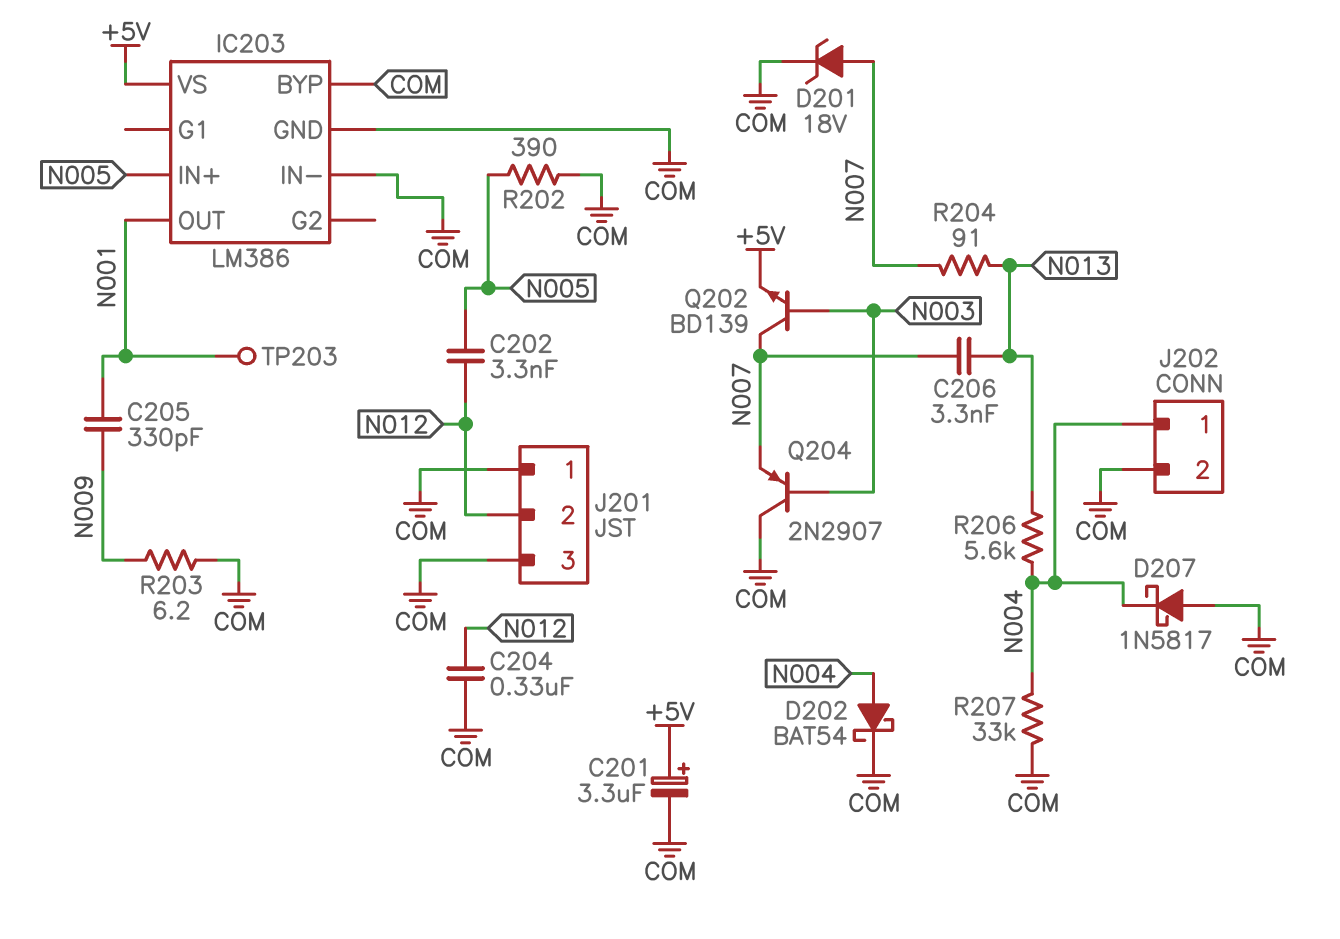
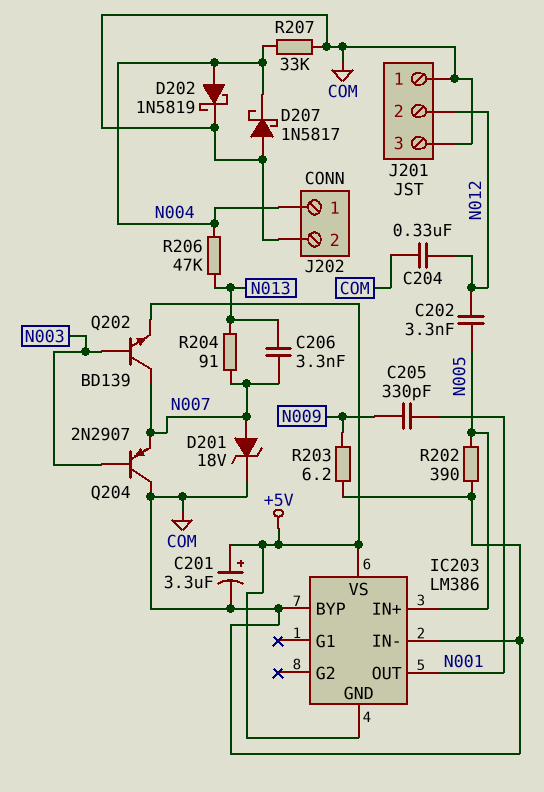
D202: schottky BAT54 (A N004, K COM) -> schottky 1N5819 (A N004, K COM)
IC203 pin GND: COM -> +5V
R206: 5.6k (N004, N013) -> 47k (N004, N013)
TP203: test point (N001) -> none

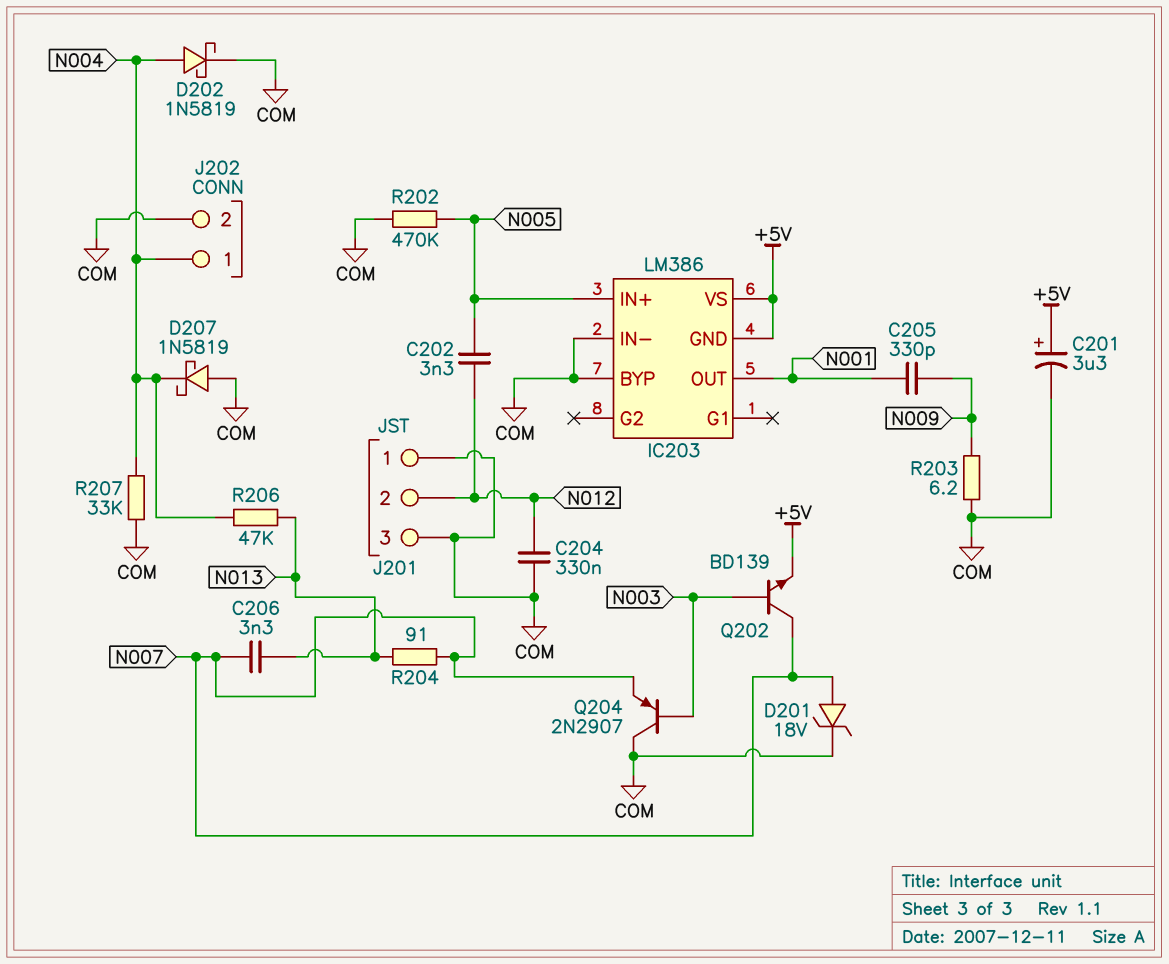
D207: schottky 1N5817 (A COM, K N004) -> schottky 1N5819 (A COM, K N004)
R202: 390 (COM, N005) -> 470k (COM, N005)

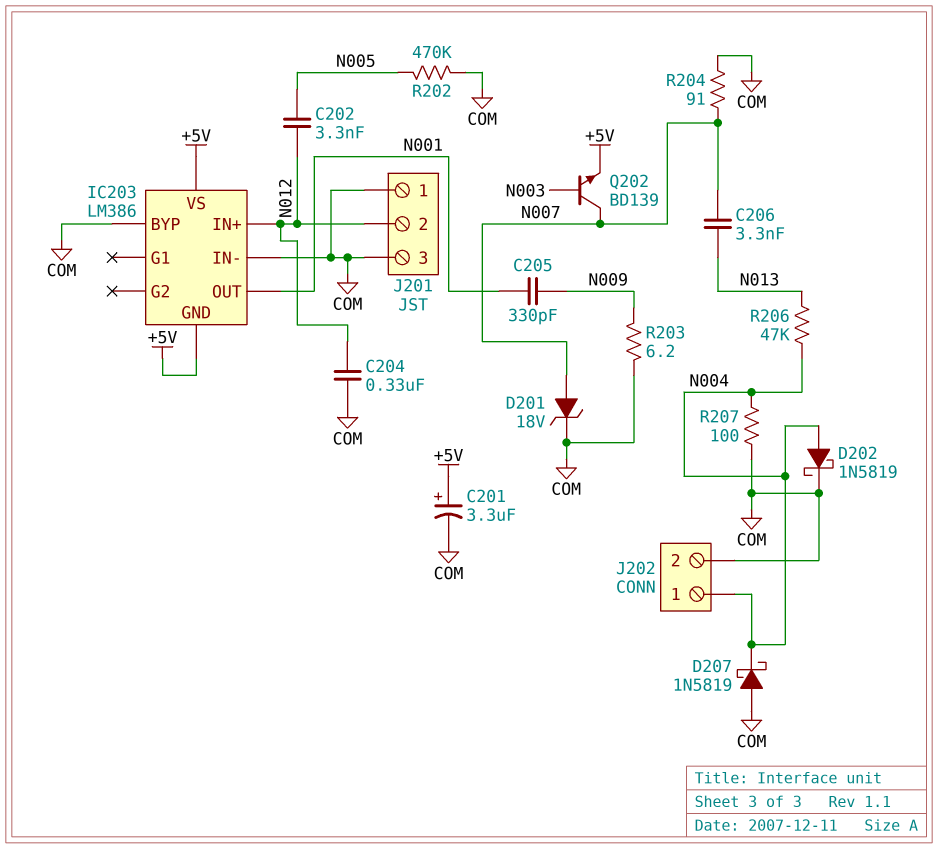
IC203 pin IN+: N005 -> N012
Q204: PNP 2N2907 (B N003, C COM, E N007) -> none
R204: 91 (N007, N013) -> 91 (COM, N007)
R207: 33k (COM, N004) -> 100 (COM, N004)

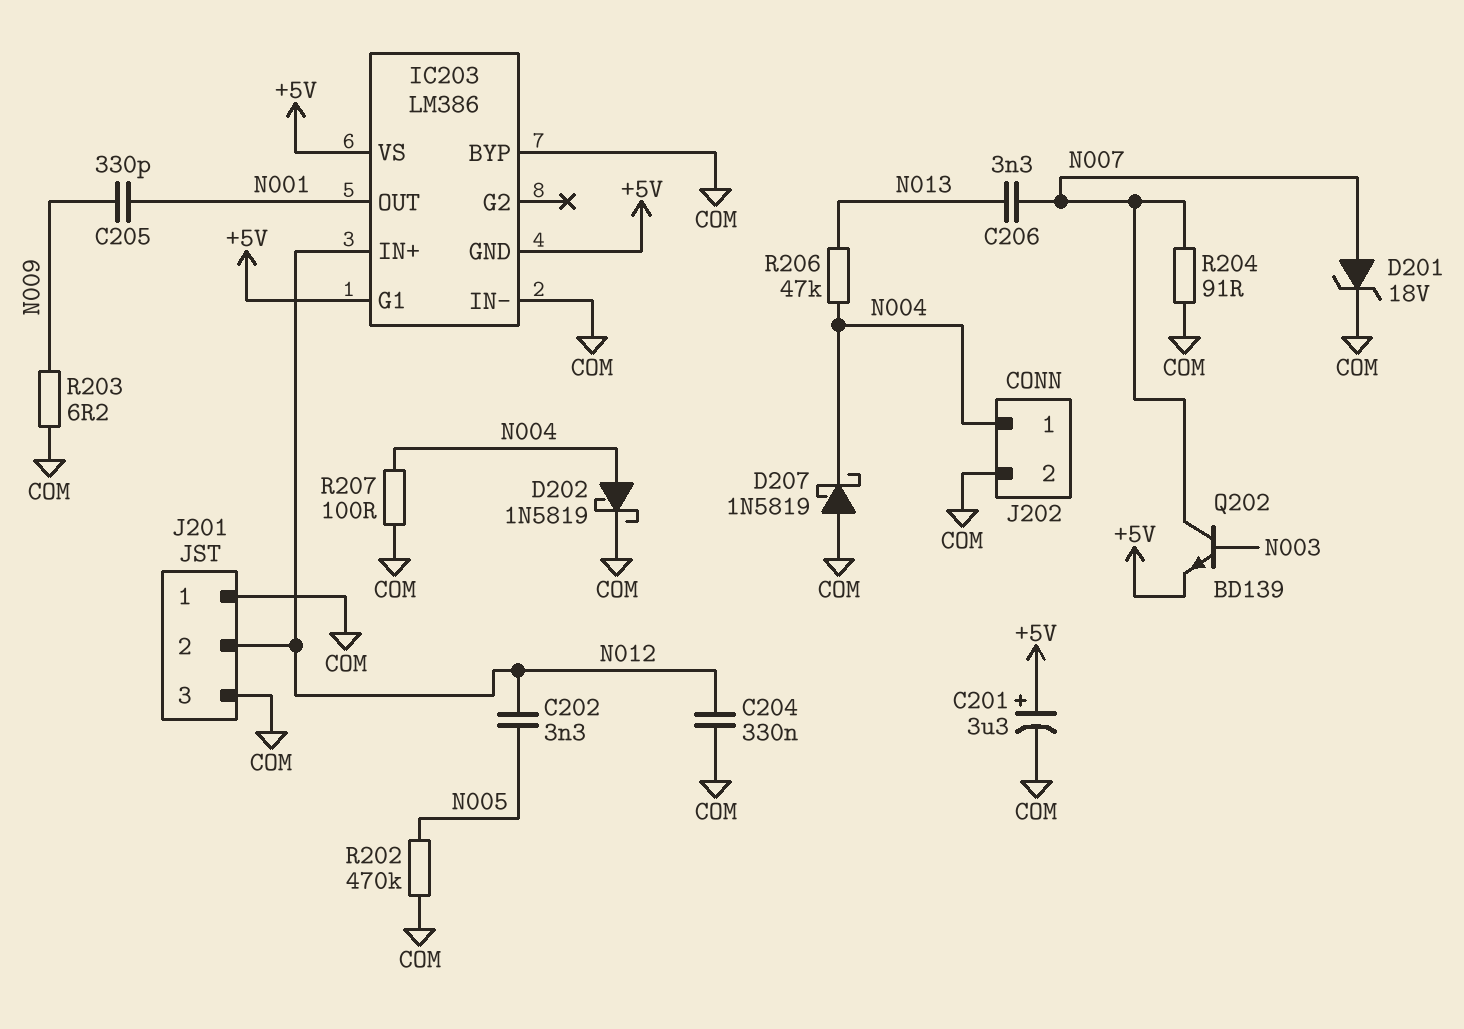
IC203 pin G1: none -> +5V

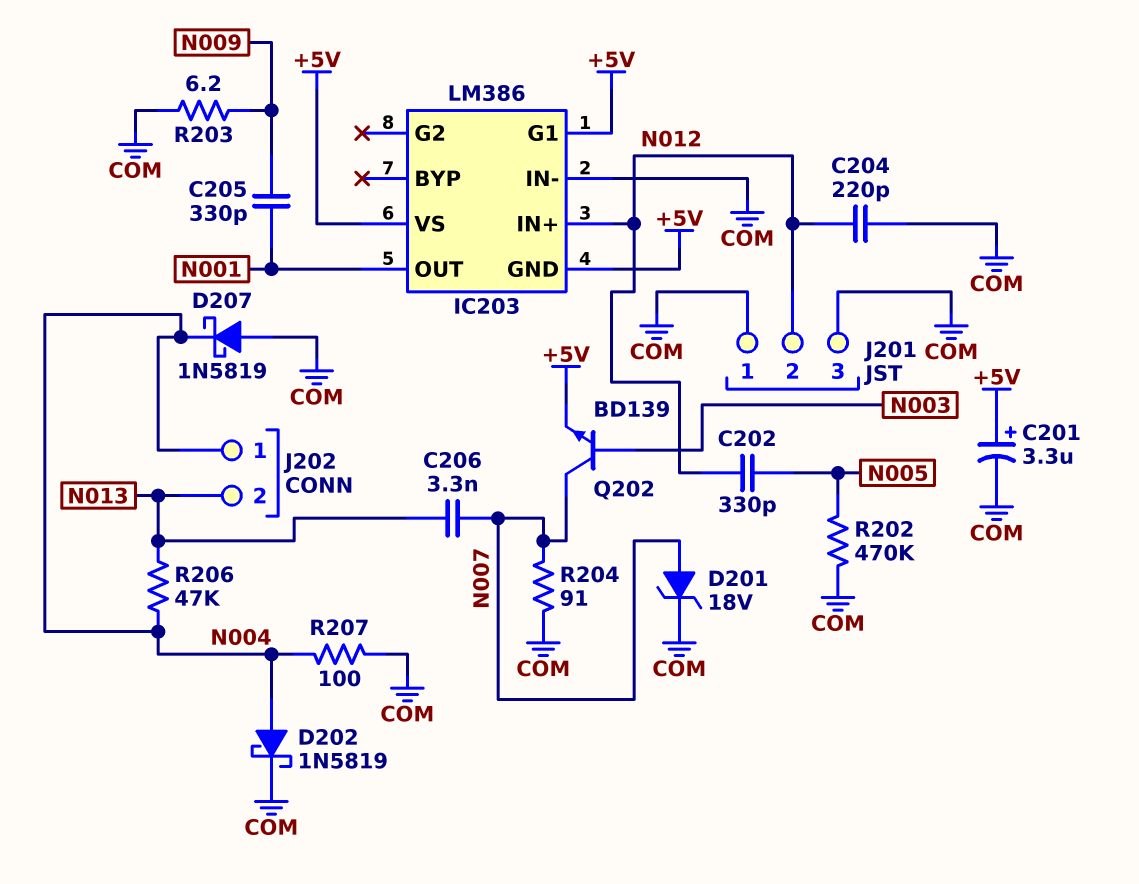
C202: 3.3nF (N005, N012) -> 330pF (N005, N012)
C204: 330nF (COM, N012) -> 220pF (COM, N012)
IC203 pin BYP: COM -> none
J202 pin 2: COM -> N013

